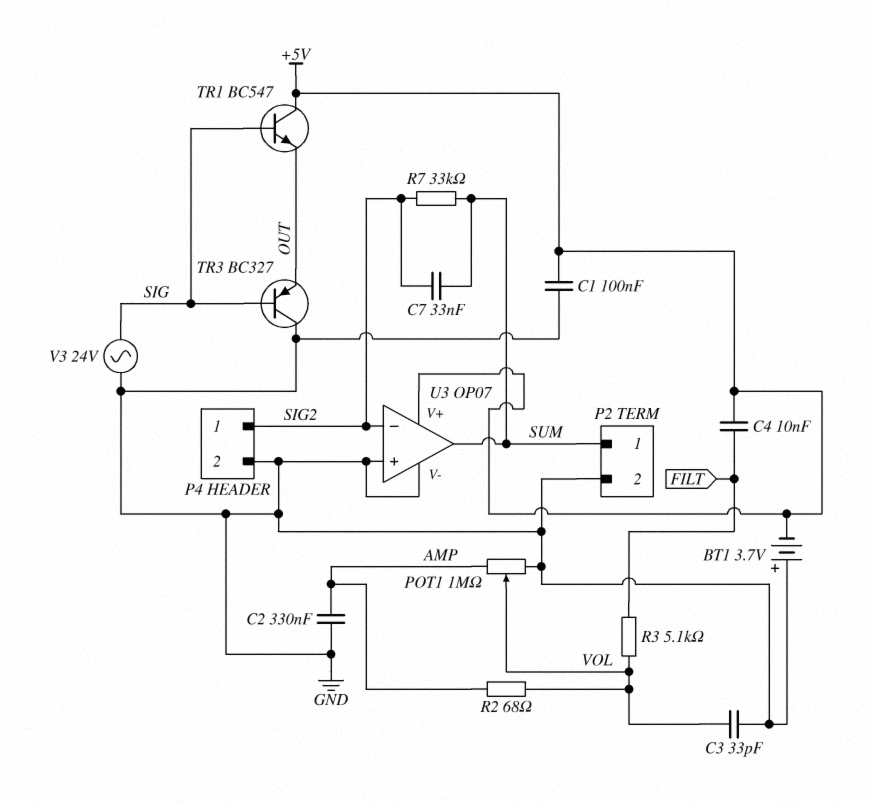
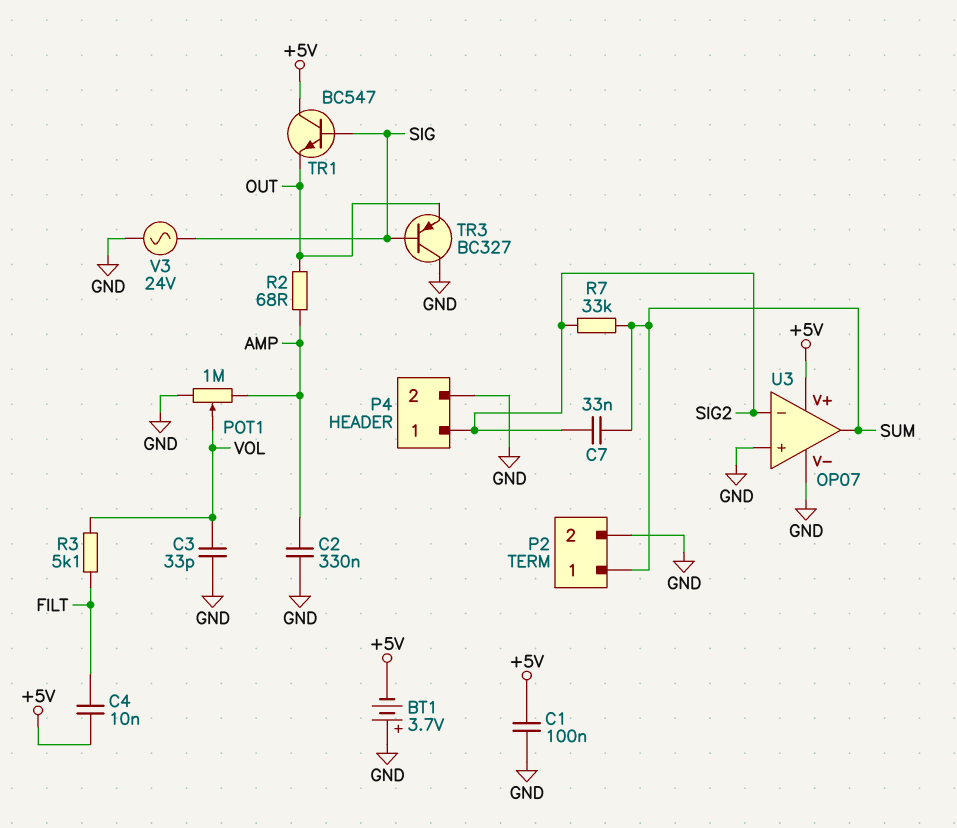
R2: 68 (AMP, VOL) -> 68 (AMP, OUT)

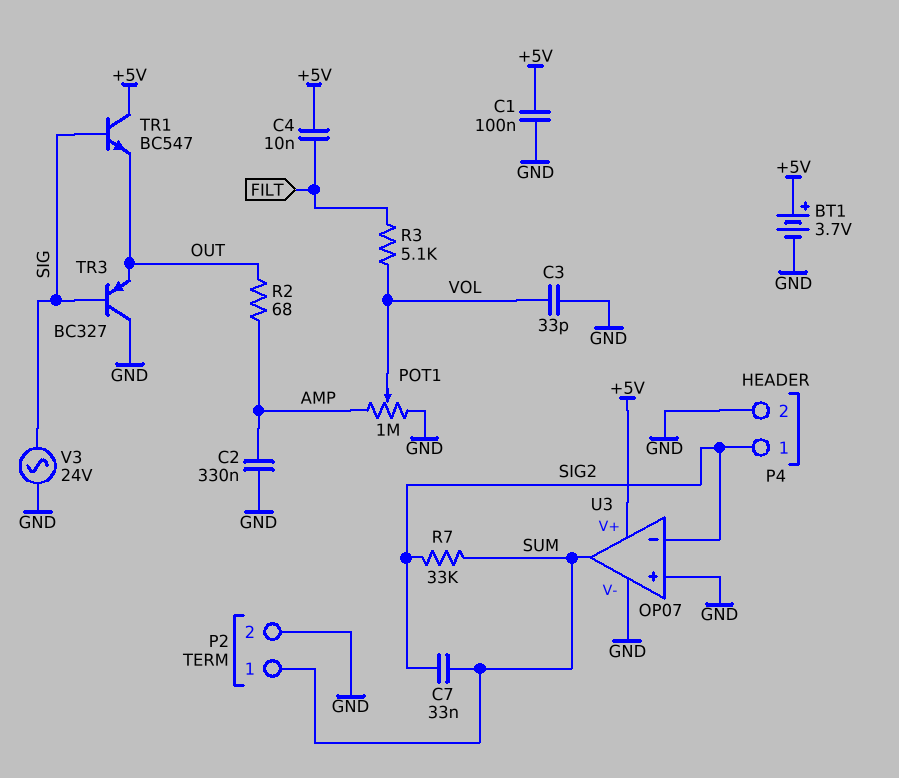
BT1: 3.7V (plus GND, minus +5V) -> 3.7V (plus +5V, minus GND)

